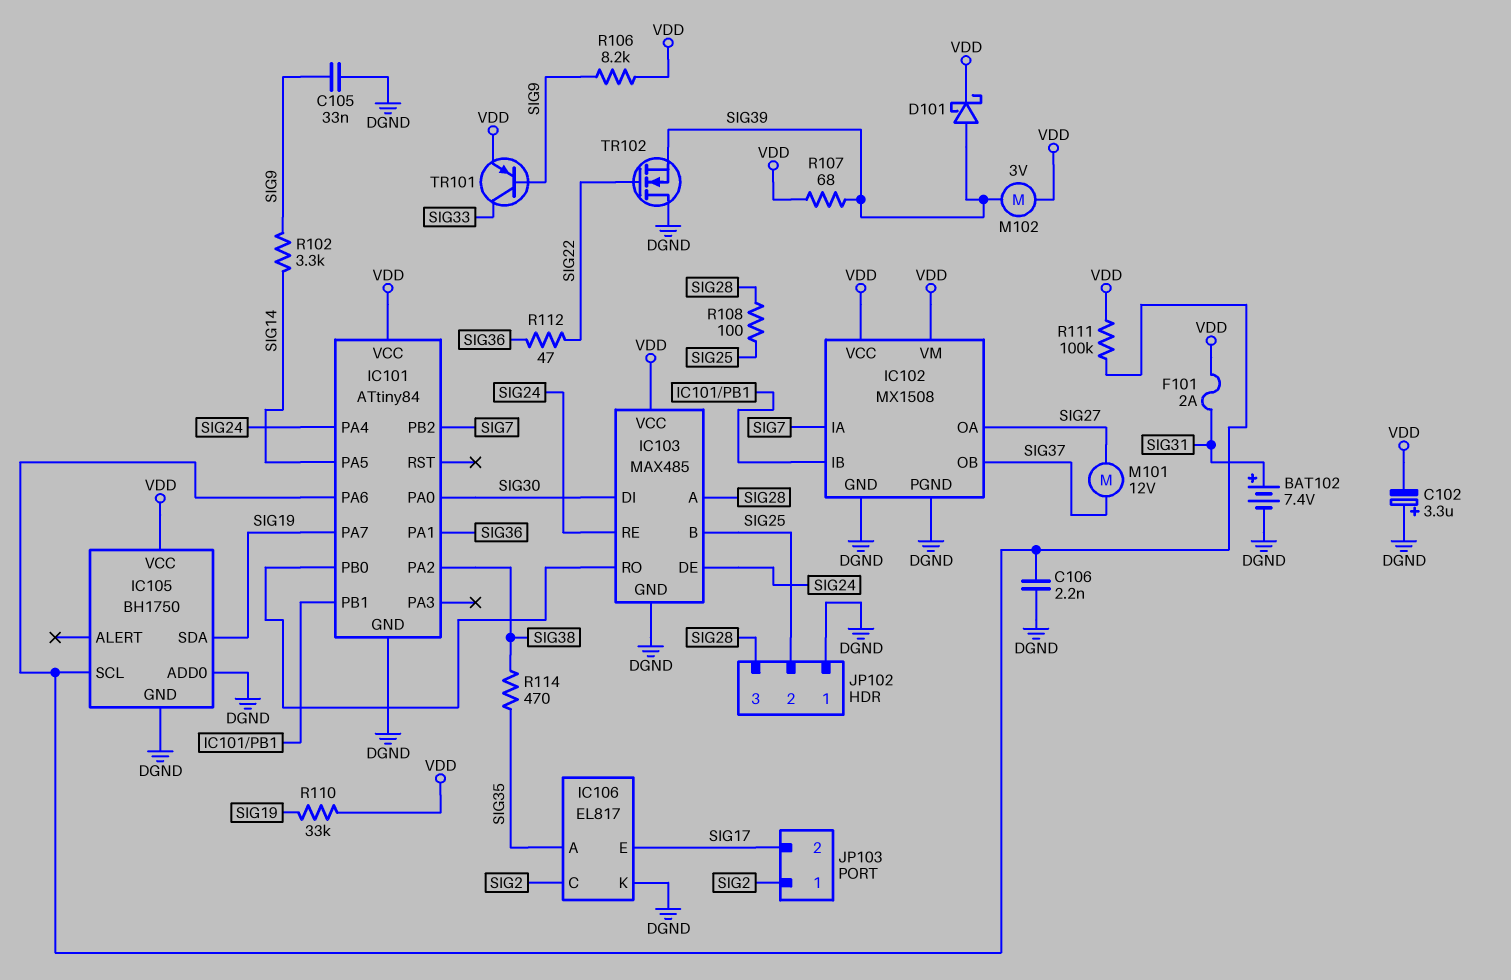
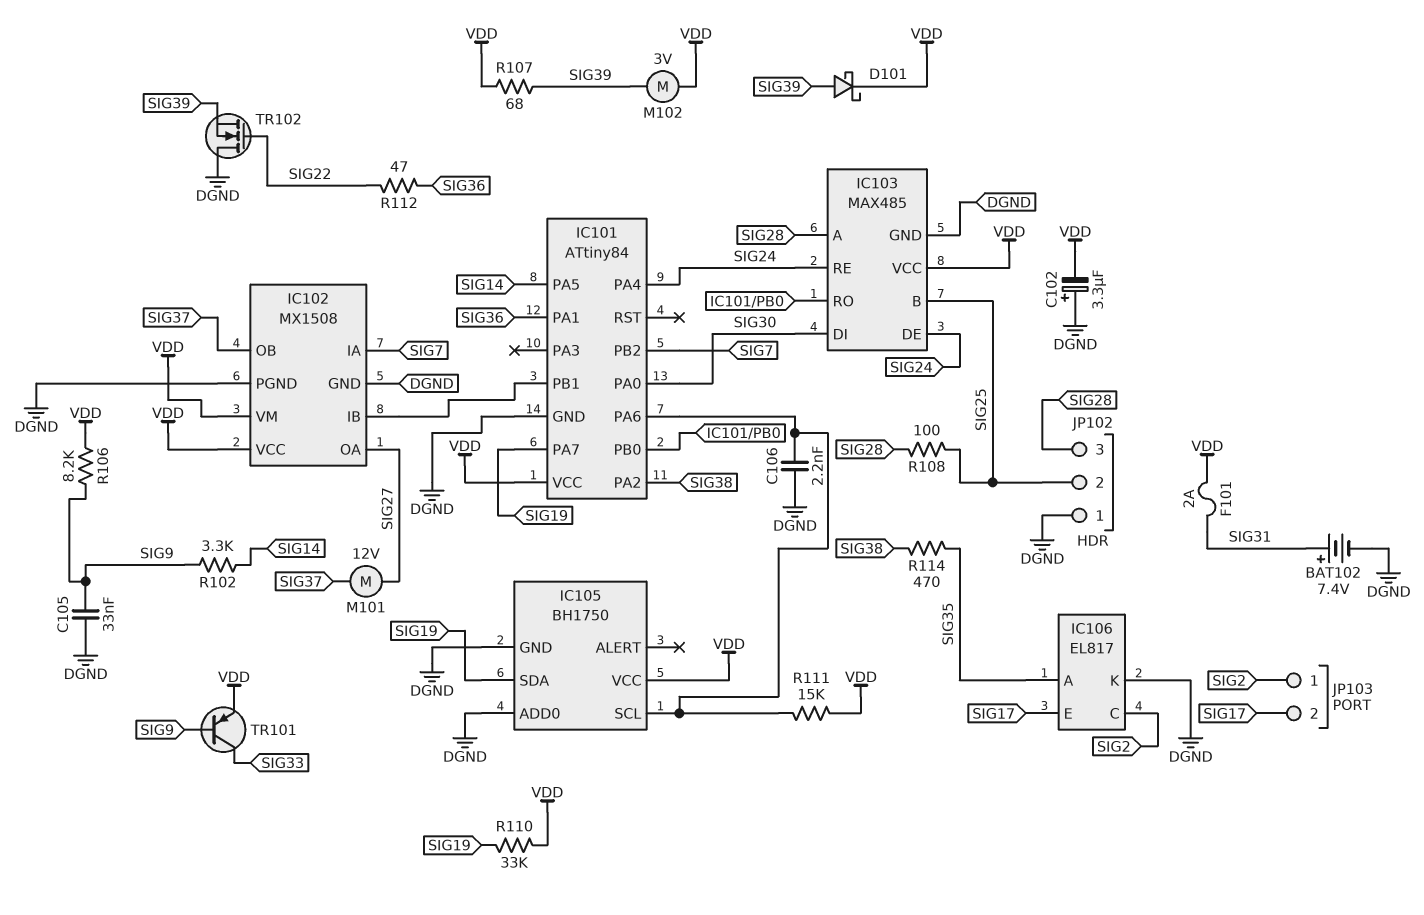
R111: 100k (IC101/PA6, VDD) -> 15k (IC101/PA6, VDD)

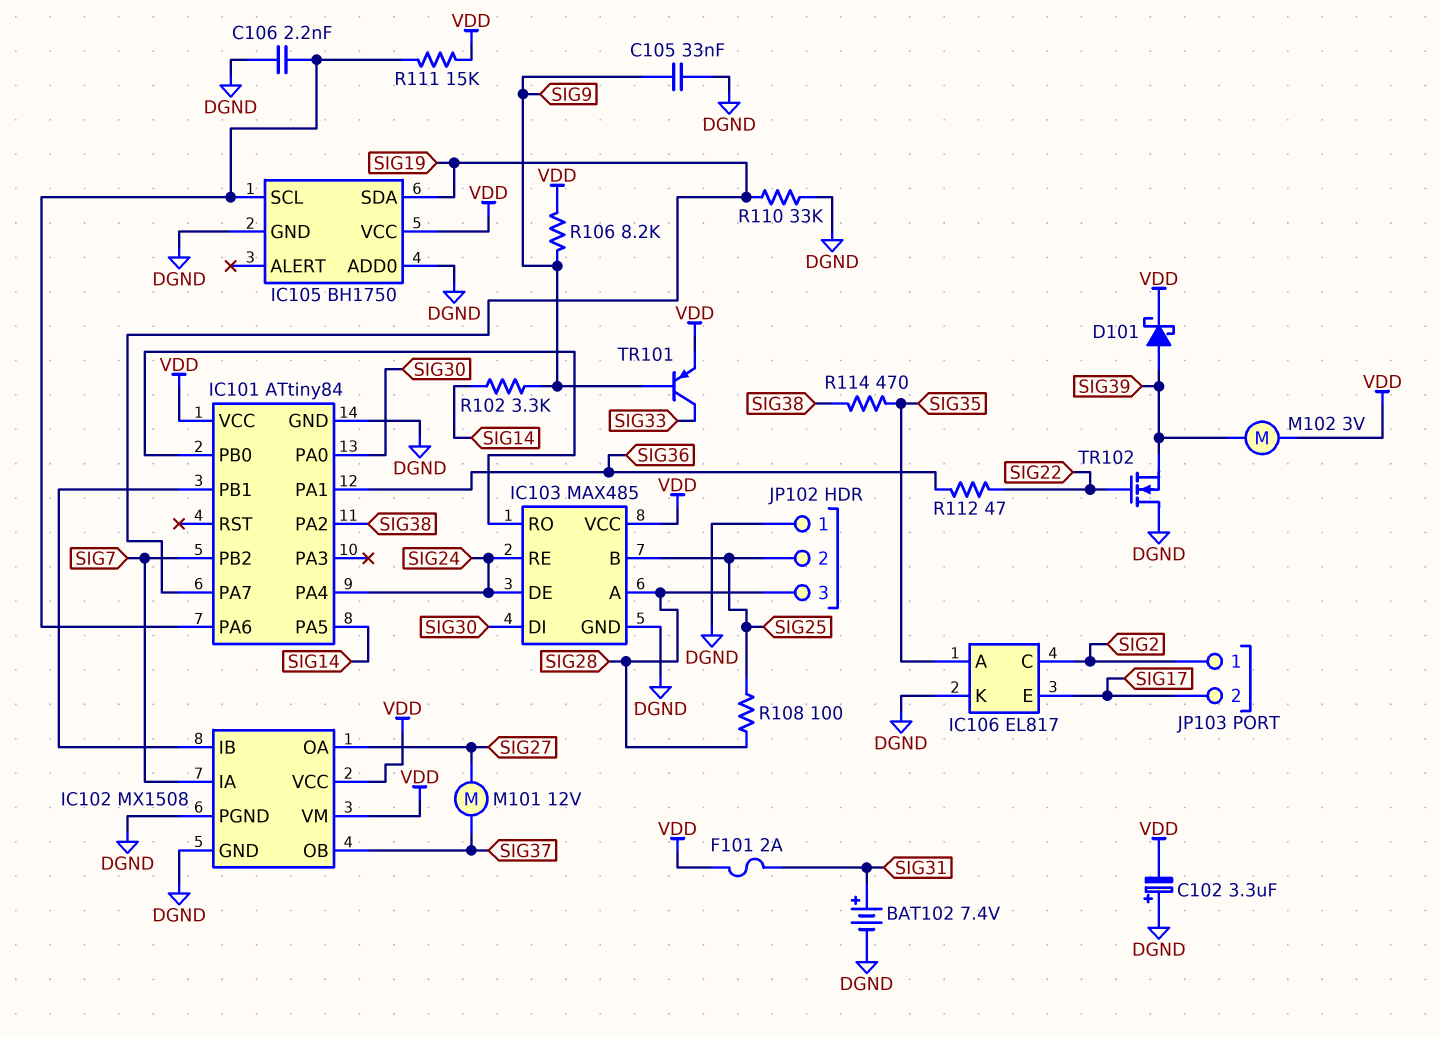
R107: 68 (SIG39, VDD) -> none
R110: 33k (SIG19, VDD) -> 33k (DGND, SIG19)

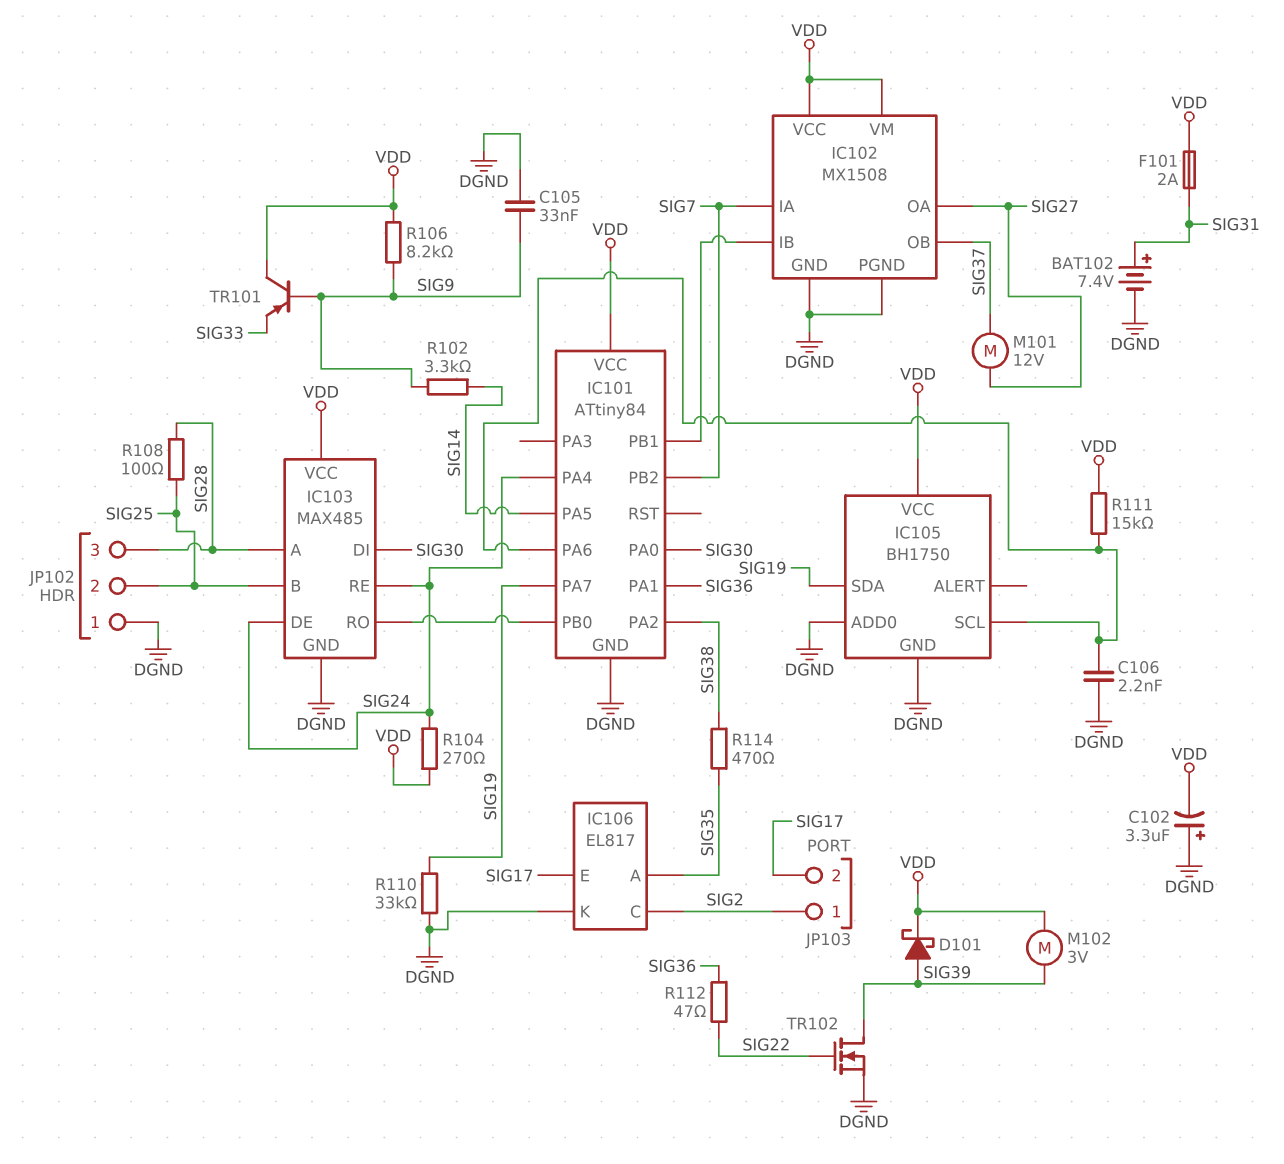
R104: none -> 270 (SIG24, VDD)
TR101: PNP (B SIG9, C SIG33, E VDD) -> PNP (B SIG9, C VDD, E SIG33)
TR102: NMOS (G SIG22, D DGND, S SIG39) -> NMOS (G SIG22, D SIG39, S DGND)

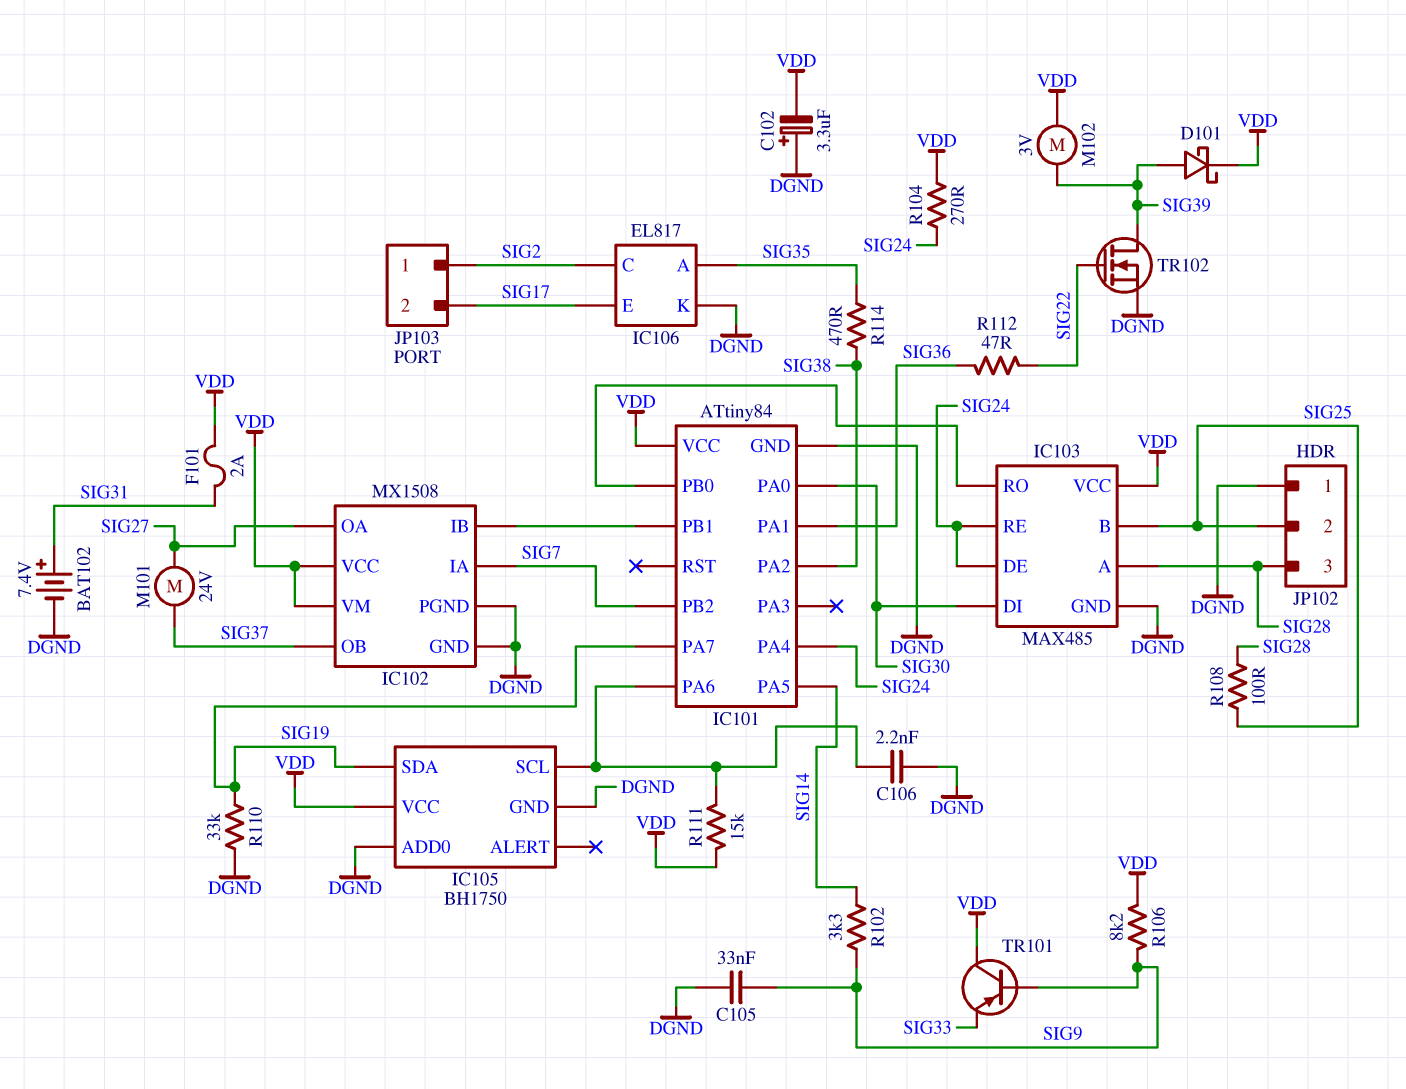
M101: motor 12V (SIG27, SIG37) -> motor 24V (SIG27, SIG37)

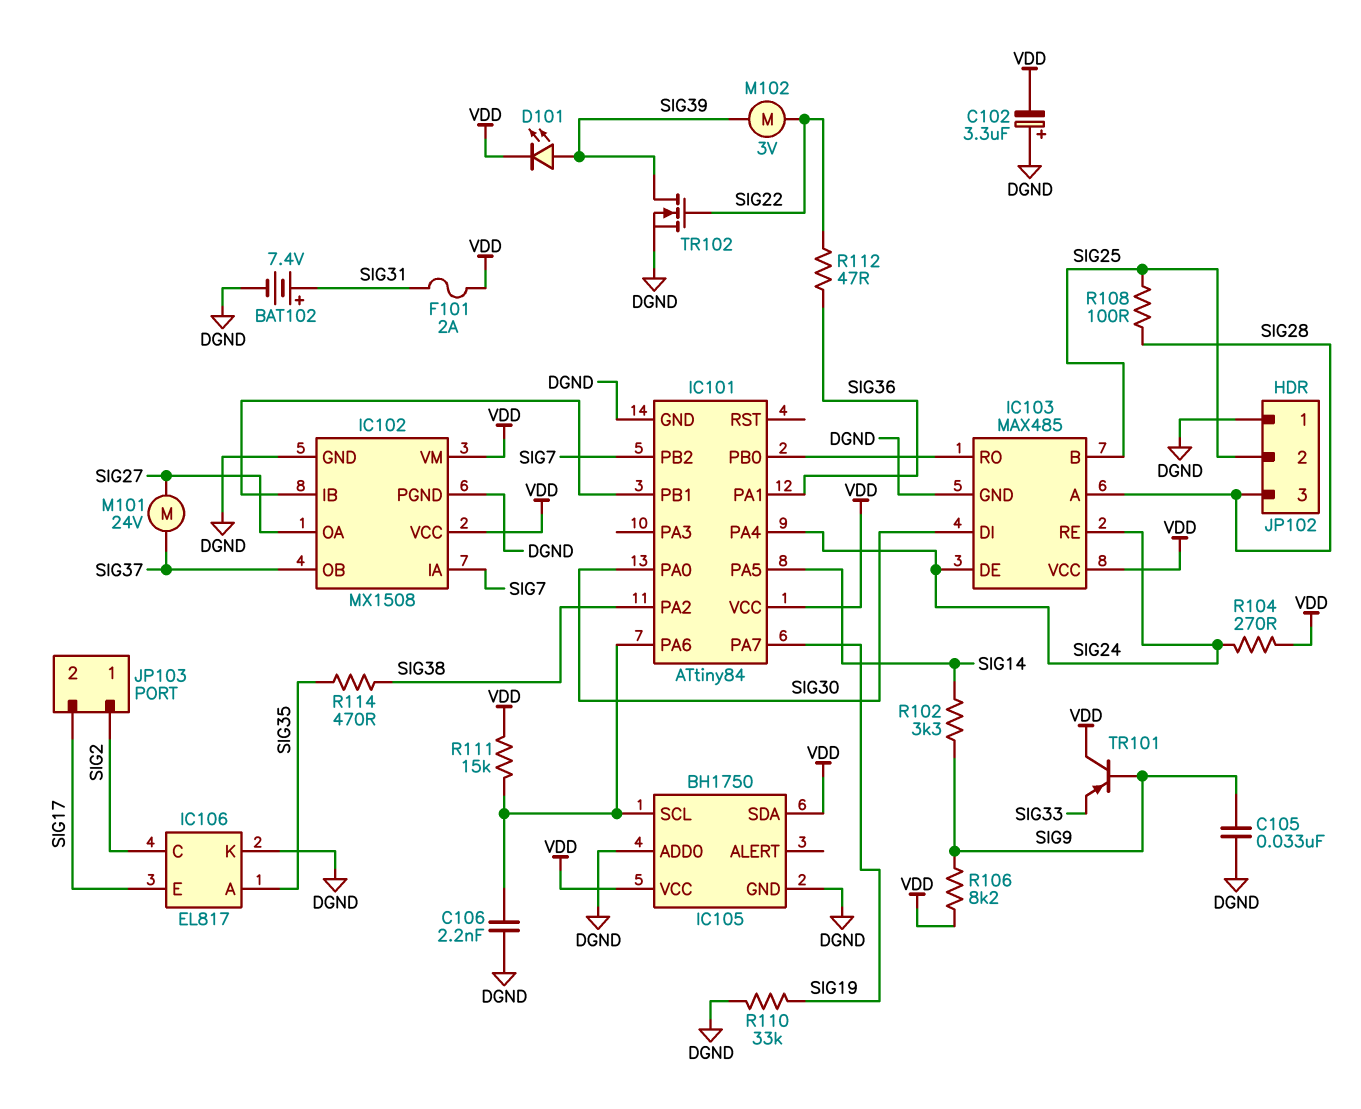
D101: schottky (A SIG39, K VDD) -> LED (A SIG39, K VDD)
IC105 pin SDA: SIG19 -> VDD
M102: motor 3V (SIG39, VDD) -> motor 3V (SIG22, SIG39)

